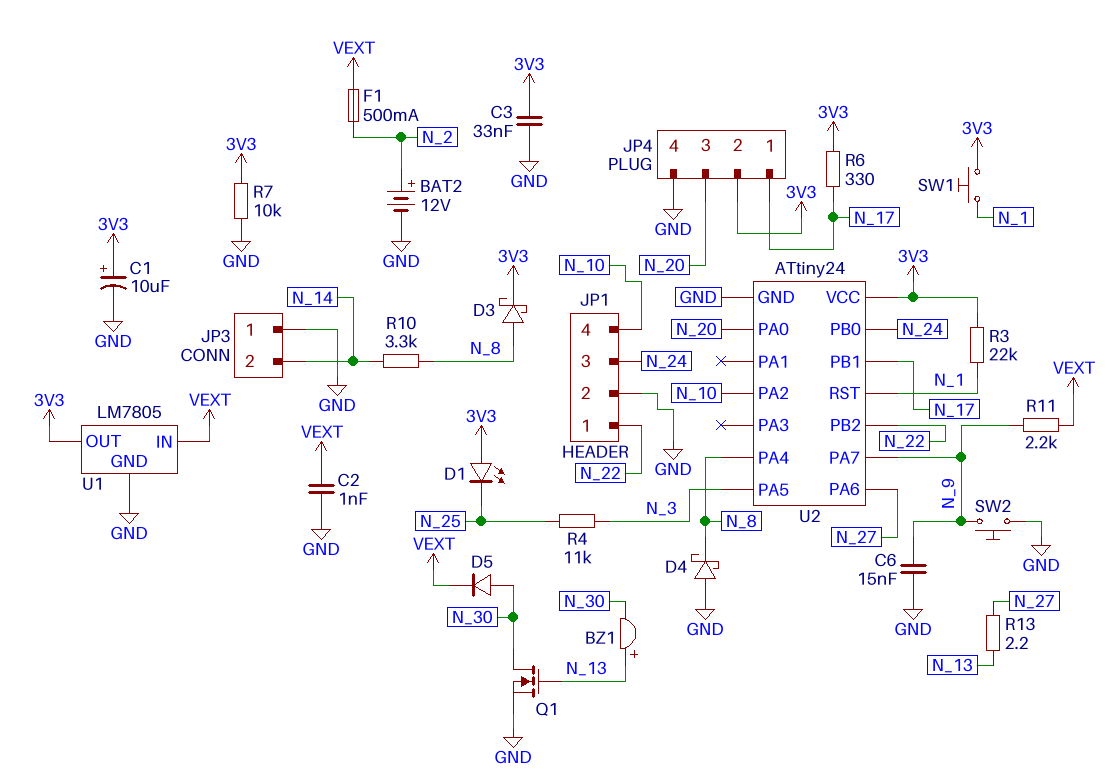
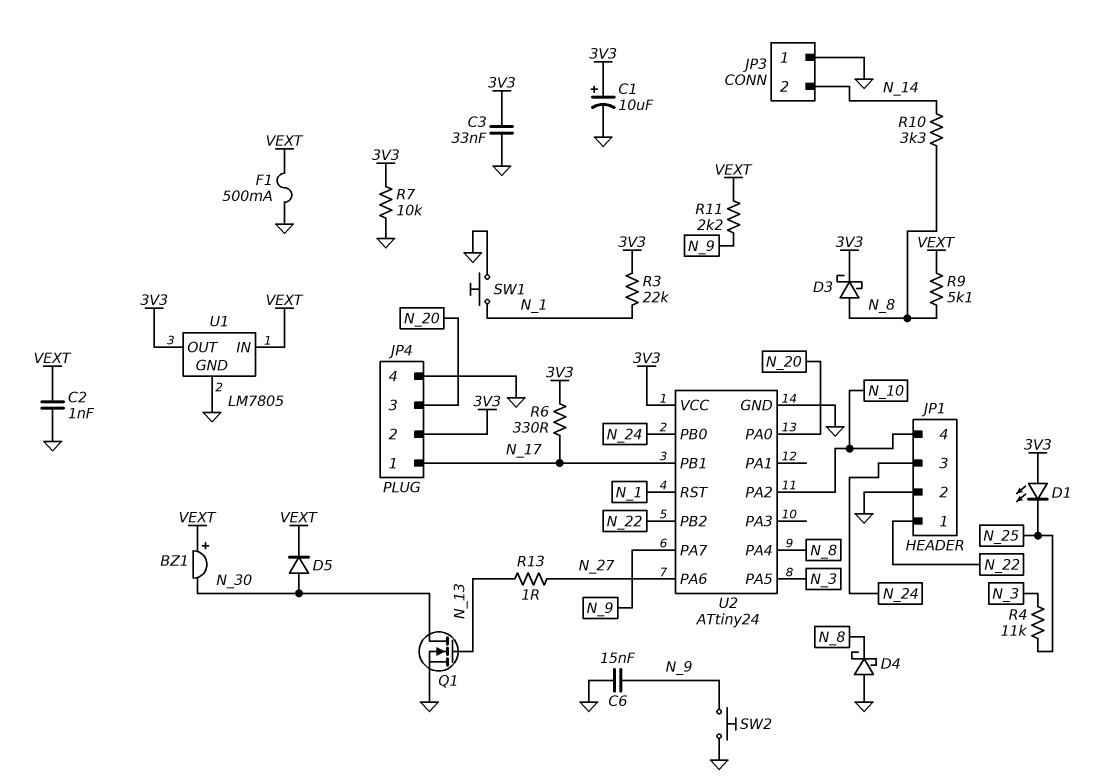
BAT2: 12V (plus N_2, minus GND) -> none
BZ1: buzzer (plus N_13, minus N_30) -> buzzer (plus VEXT, minus N_30)
F1: 500mA (N_2, VEXT) -> 500mA (GND, VEXT)
R9: none -> 5.1k (N_8, VEXT)
R13: 2.2 (N_13, N_27) -> 1 (N_13, N_27)
SW1: button (3V3, N_1) -> button (GND, N_1)

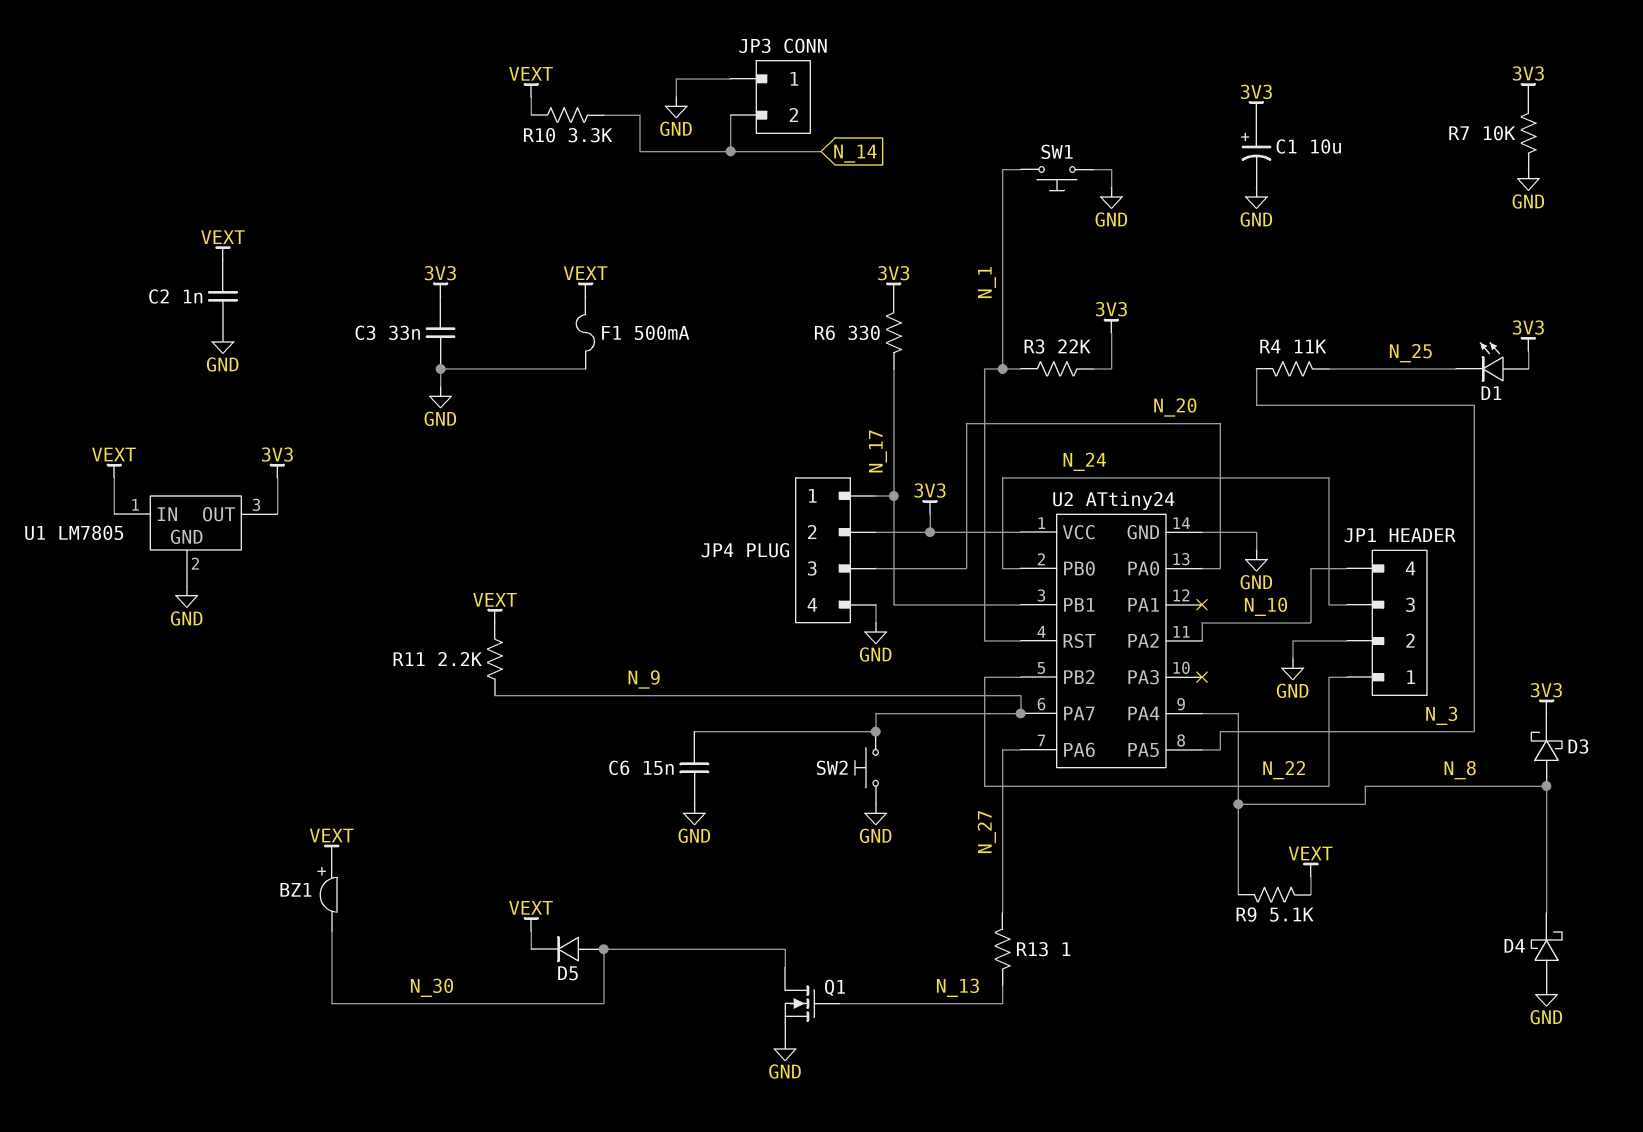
R10: 3.3k (N_8, N_14) -> 3.3k (N_14, VEXT)

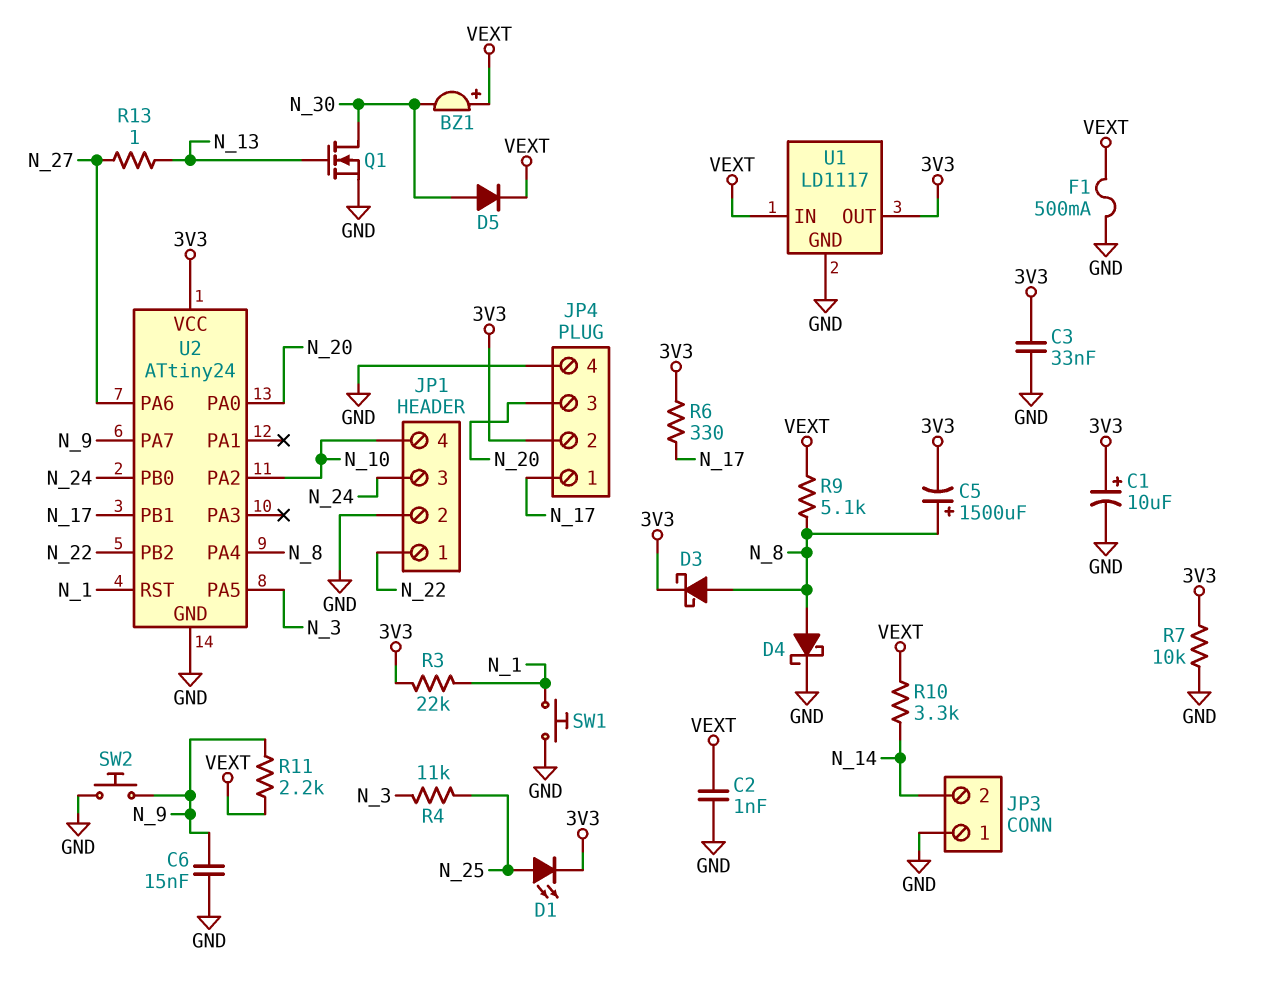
C5: none -> 1500uF (plus N_8, minus 3V3)
D1: LED (A 3V3, K N_25) -> LED (A N_25, K 3V3)
D4: schottky (A GND, K N_8) -> schottky (A N_8, K GND)
U1: LM7805 -> LD1117

